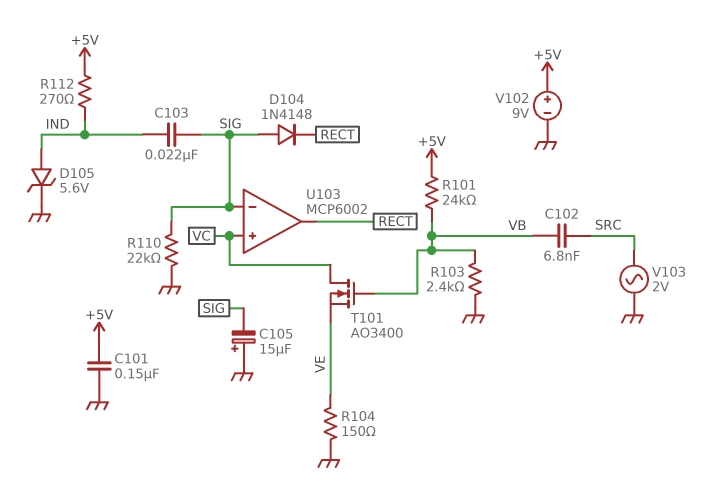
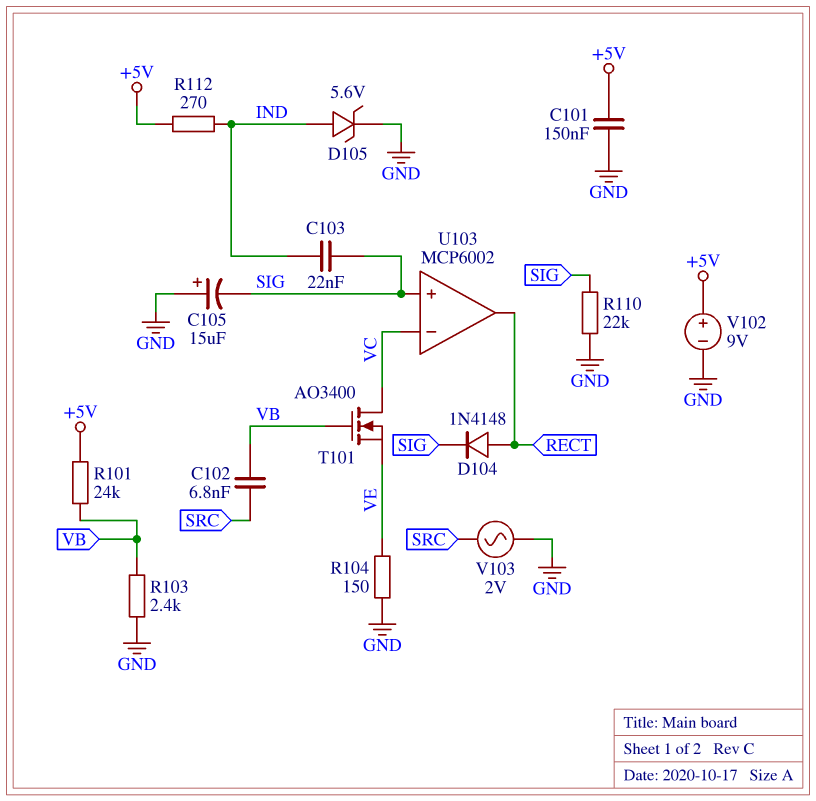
D104: diode 1N4148 (A SIG, K RECT) -> diode 1N4148 (A RECT, K SIG)
U103 pin in+: VC -> SIG
U103 pin in-: SIG -> VC

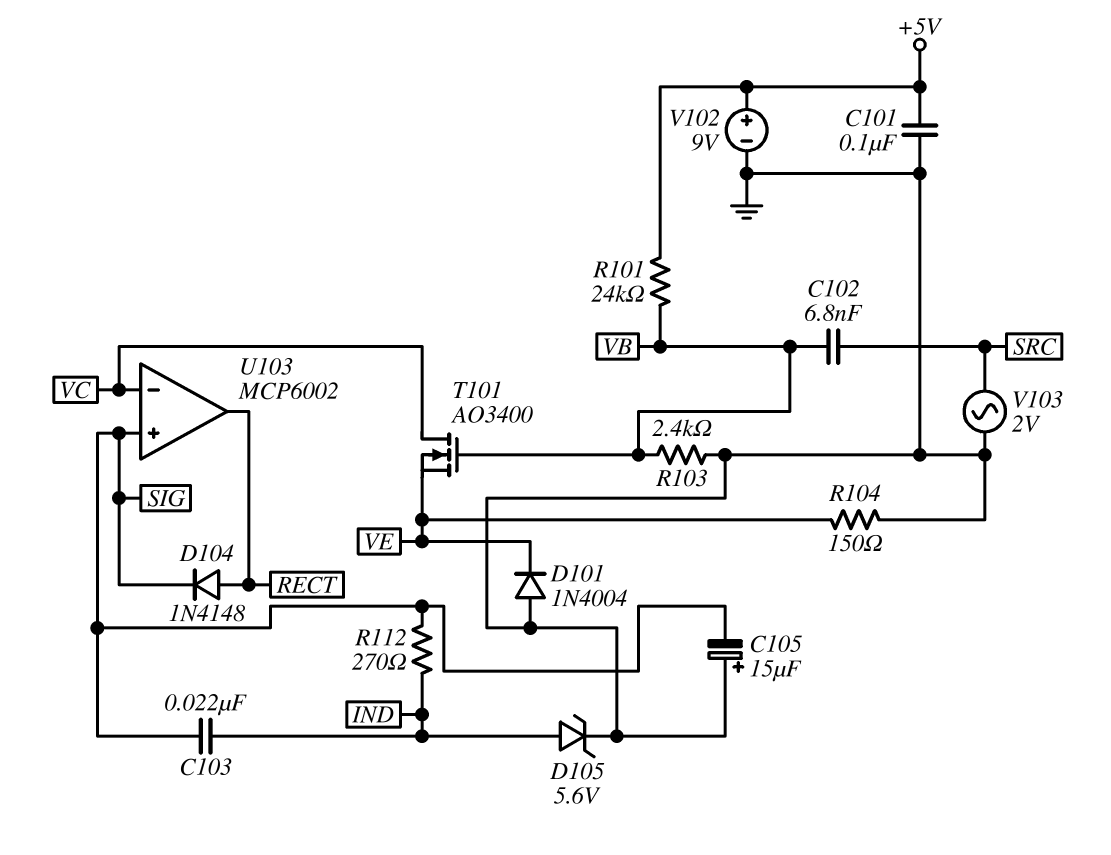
C101: 150nF (+5V, GND) -> 100nF (+5V, GND)
D101: none -> diode 1N4004 (A GND, K VE)
R110: 22k (GND, SIG) -> none
R112: 270 (+5V, IND) -> 270 (IND, SIG)

